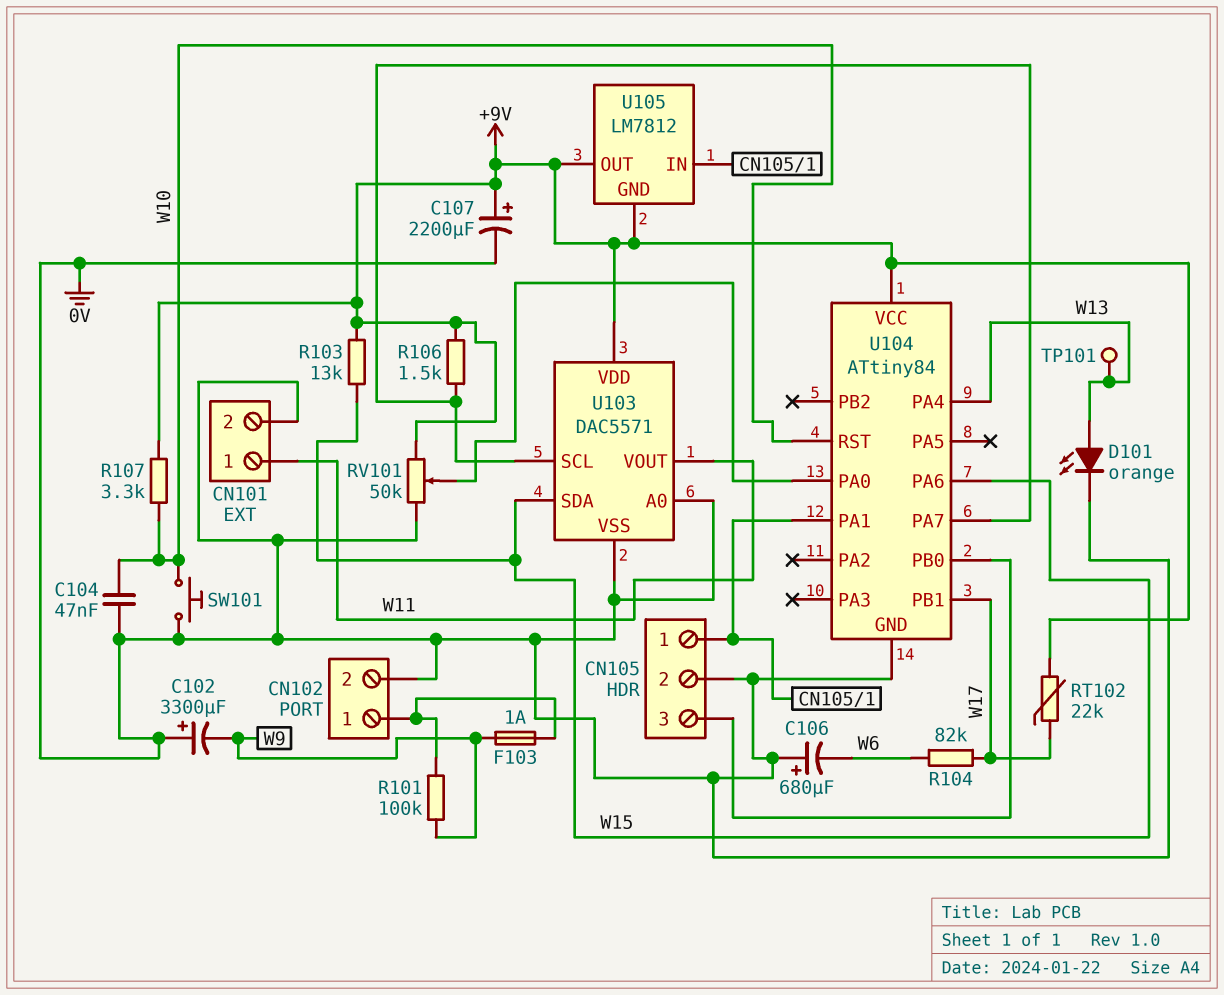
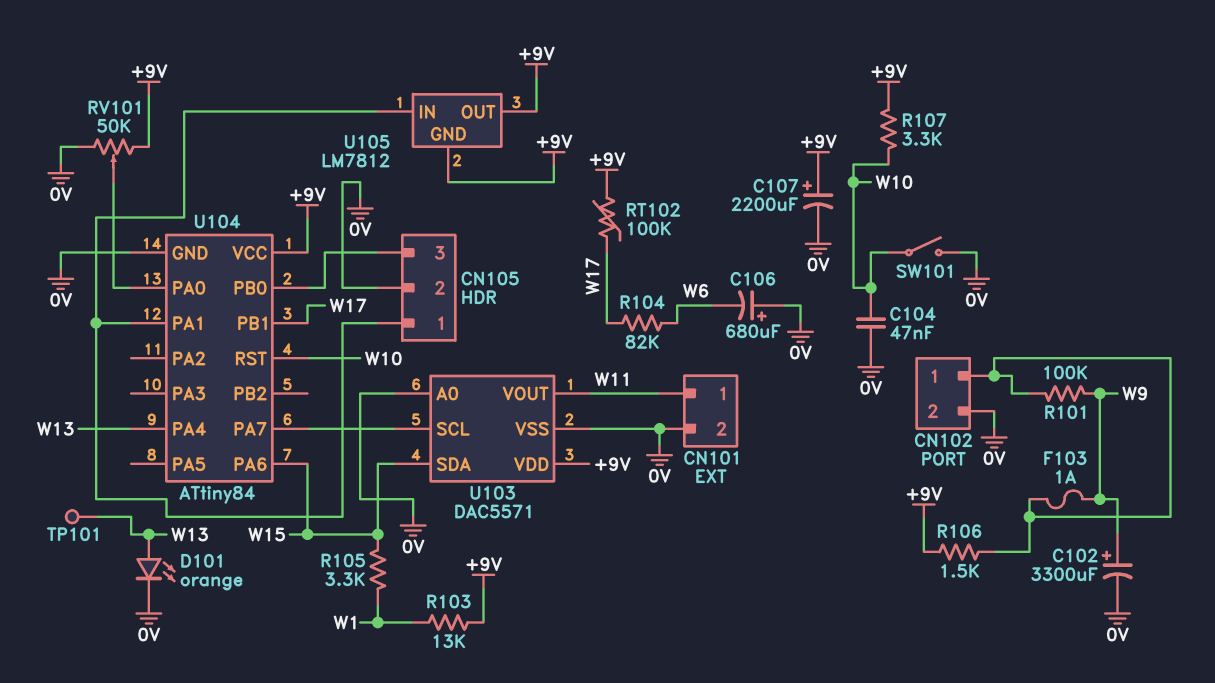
C102: 3300uF (plus 0V, minus W9) -> 3300uF (plus W9, minus 0V)
R103: 13k (+9V, W15) -> 13k (+9V, W1)
R105: none -> 3.3k (W1, W15)
R106: 1.5k (+9V, U103/SCL) -> 1.5k (+9V, CN102/1)
RT102: 22k (+9V, W17) -> 100k (+9V, W17)
SW101: button (0V, W10) -> switch (0V, W10)

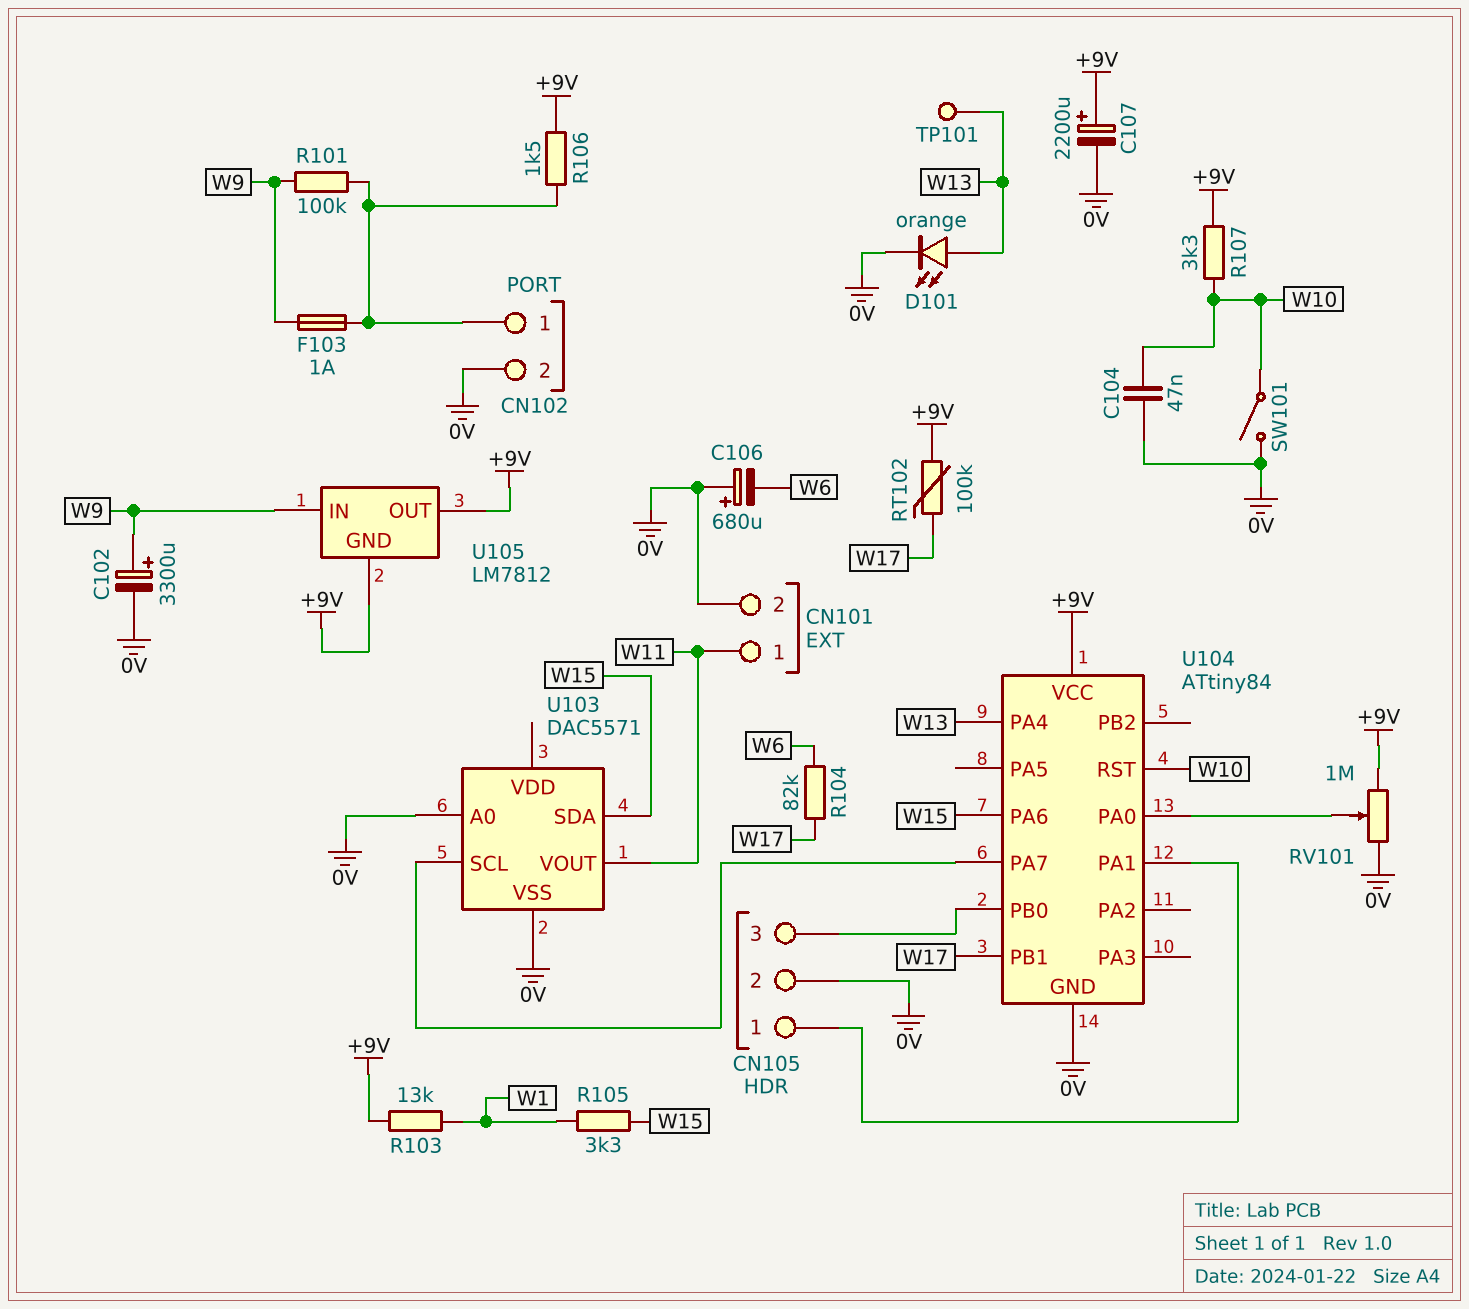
RV101: 50k (+9V, 0V, wiper U104/PA0) -> 1M (+9V, 0V, wiper U104/PA0)
U103 pin VDD: +9V -> none
U105 pin IN: CN105/1 -> W9

